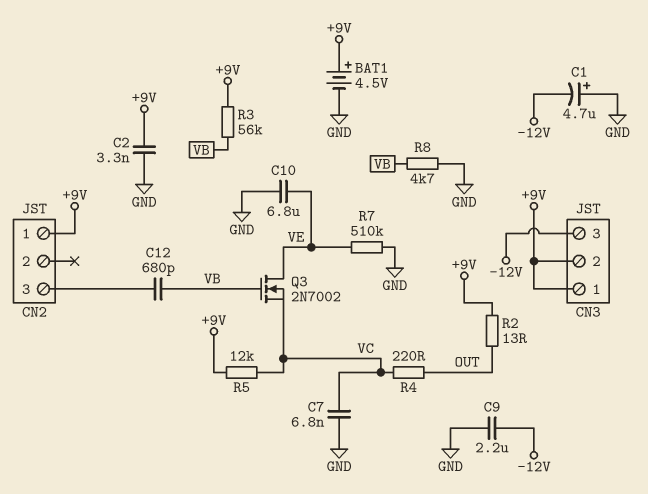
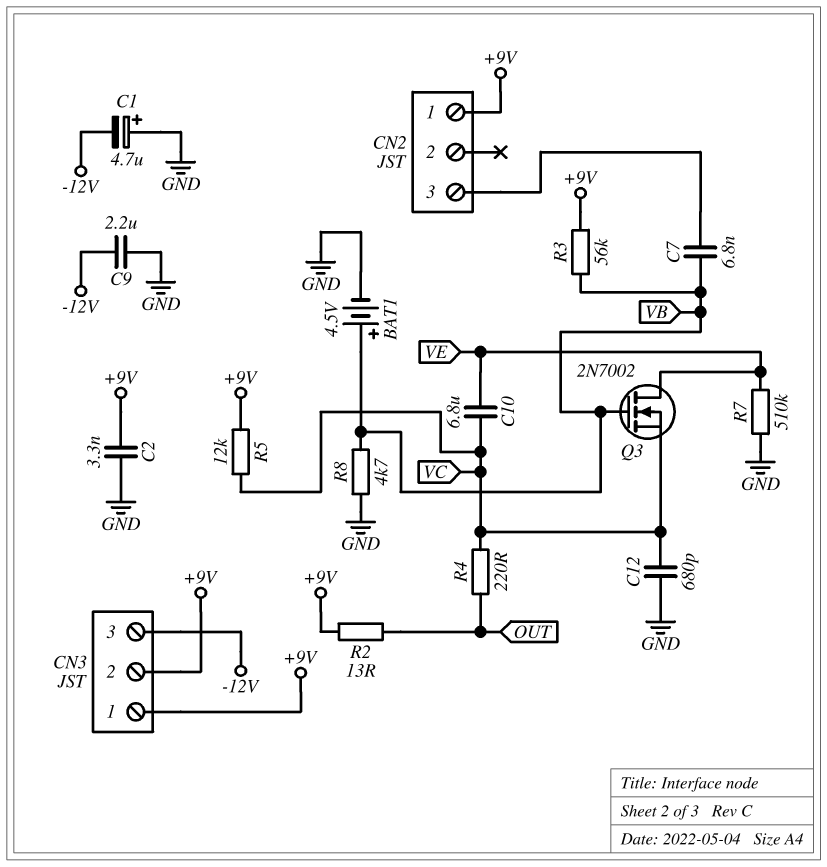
BAT1: 4.5V (plus +9V, minus GND) -> 4.5V (plus VB, minus GND)
C7: 6.8nF (GND, VC) -> 6.8nF (CN2/3, VB)
C10: 6.8uF (GND, VE) -> 6.8uF (VC, VE)
C12: 680pF (CN2/3, VB) -> 680pF (GND, VC)

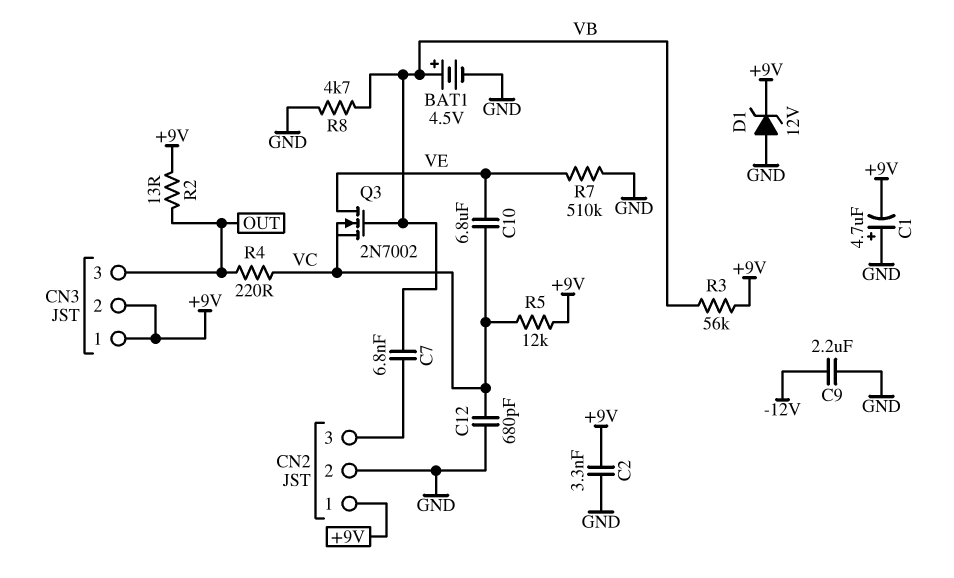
C1: 4.7uF (plus GND, minus -12V) -> 4.7uF (plus GND, minus +9V)
CN2 pin 2: none -> GND
CN3 pin 3: -12V -> OUT
D1: none -> zener 12V (A GND, K +9V)

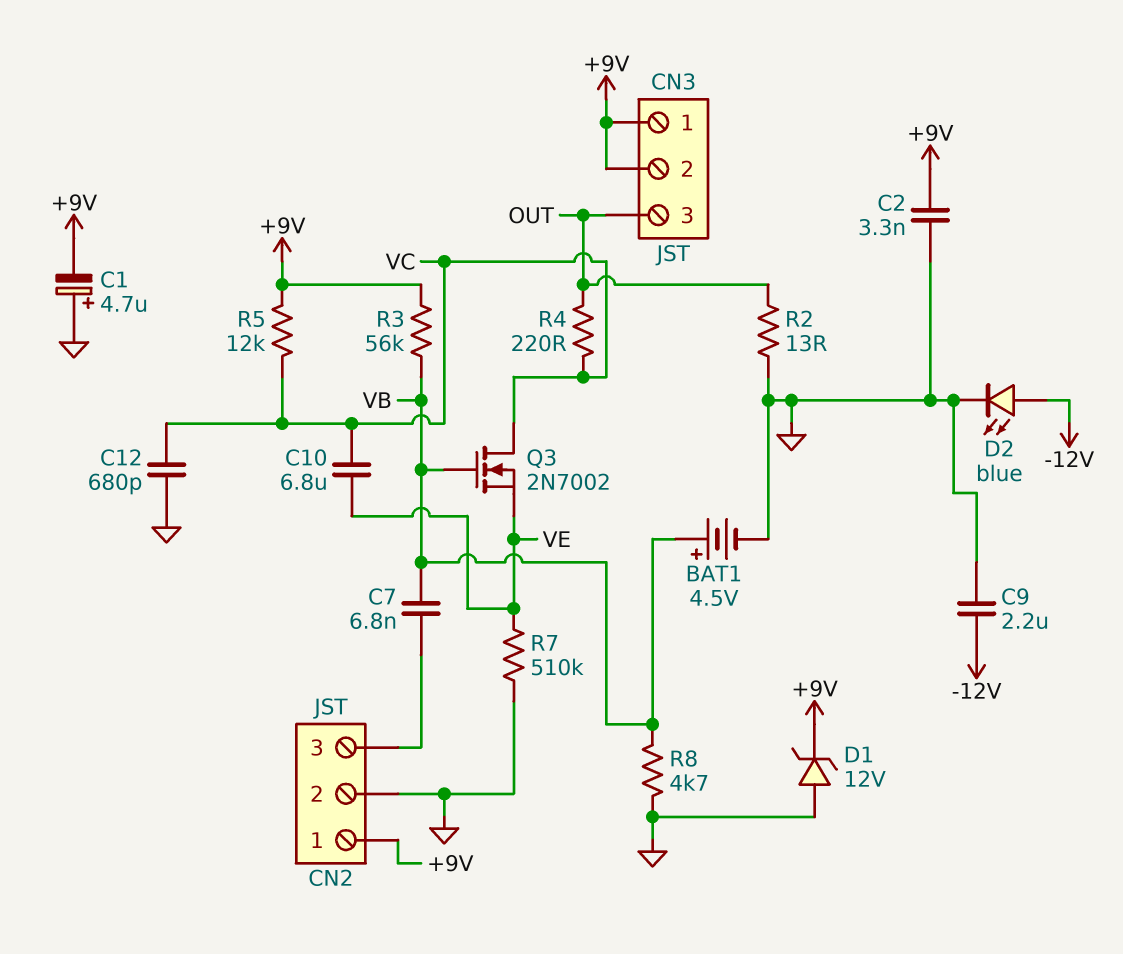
D2: none -> LED blue (A -12V, K GND)
Q3: NMOS 2N7002 (G VB, D VE, S VC) -> NMOS 2N7002 (G VB, D VC, S VE)
R2: 13 (+9V, OUT) -> 13 (GND, OUT)

